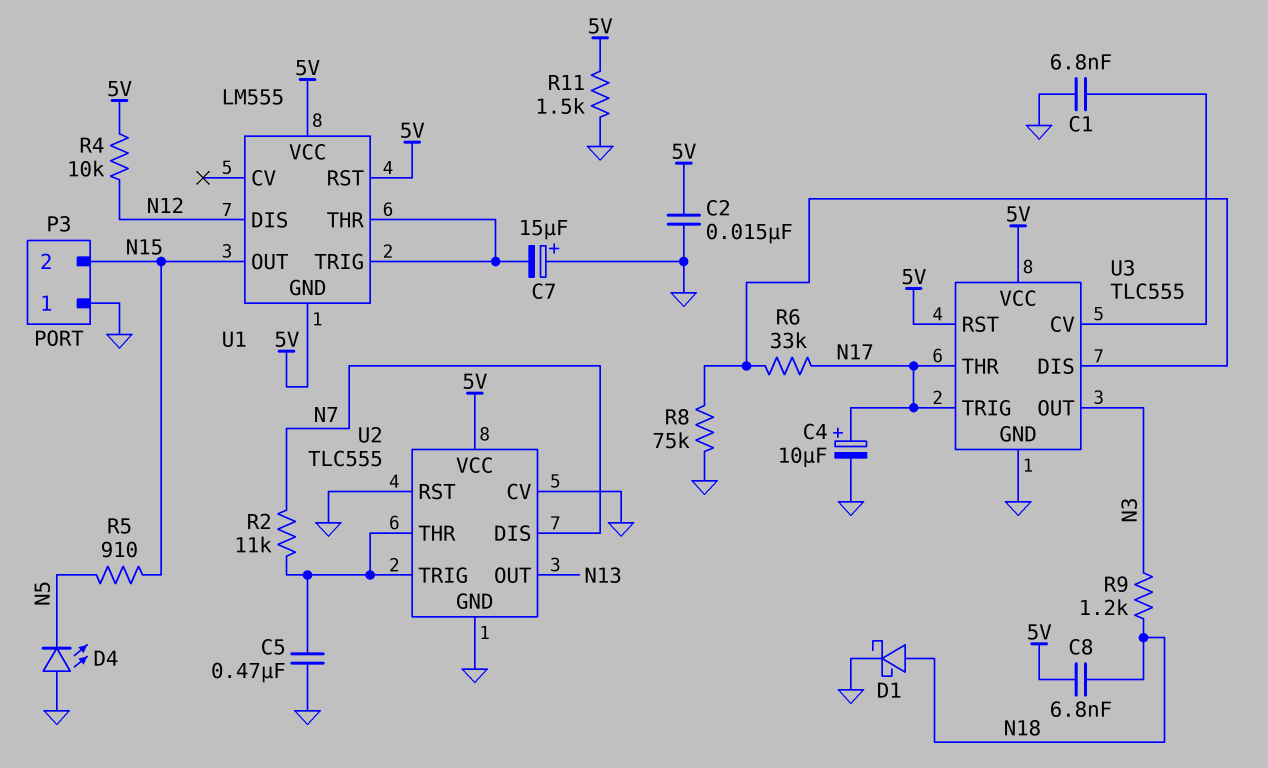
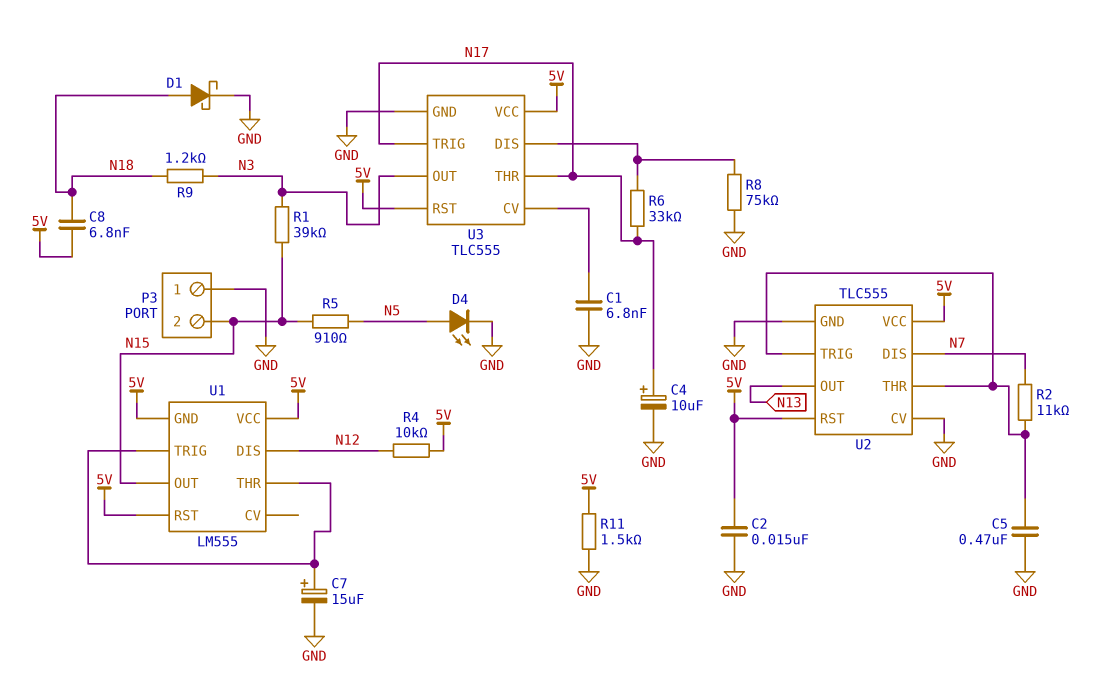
C7: 15uF (plus GND, minus U1/THR) -> 15uF (plus U1/THR, minus GND)
D4: LED (A GND, K N5) -> LED (A N5, K GND)
R1: none -> 39k (N3, N15)
U2 pin RST: GND -> 5V

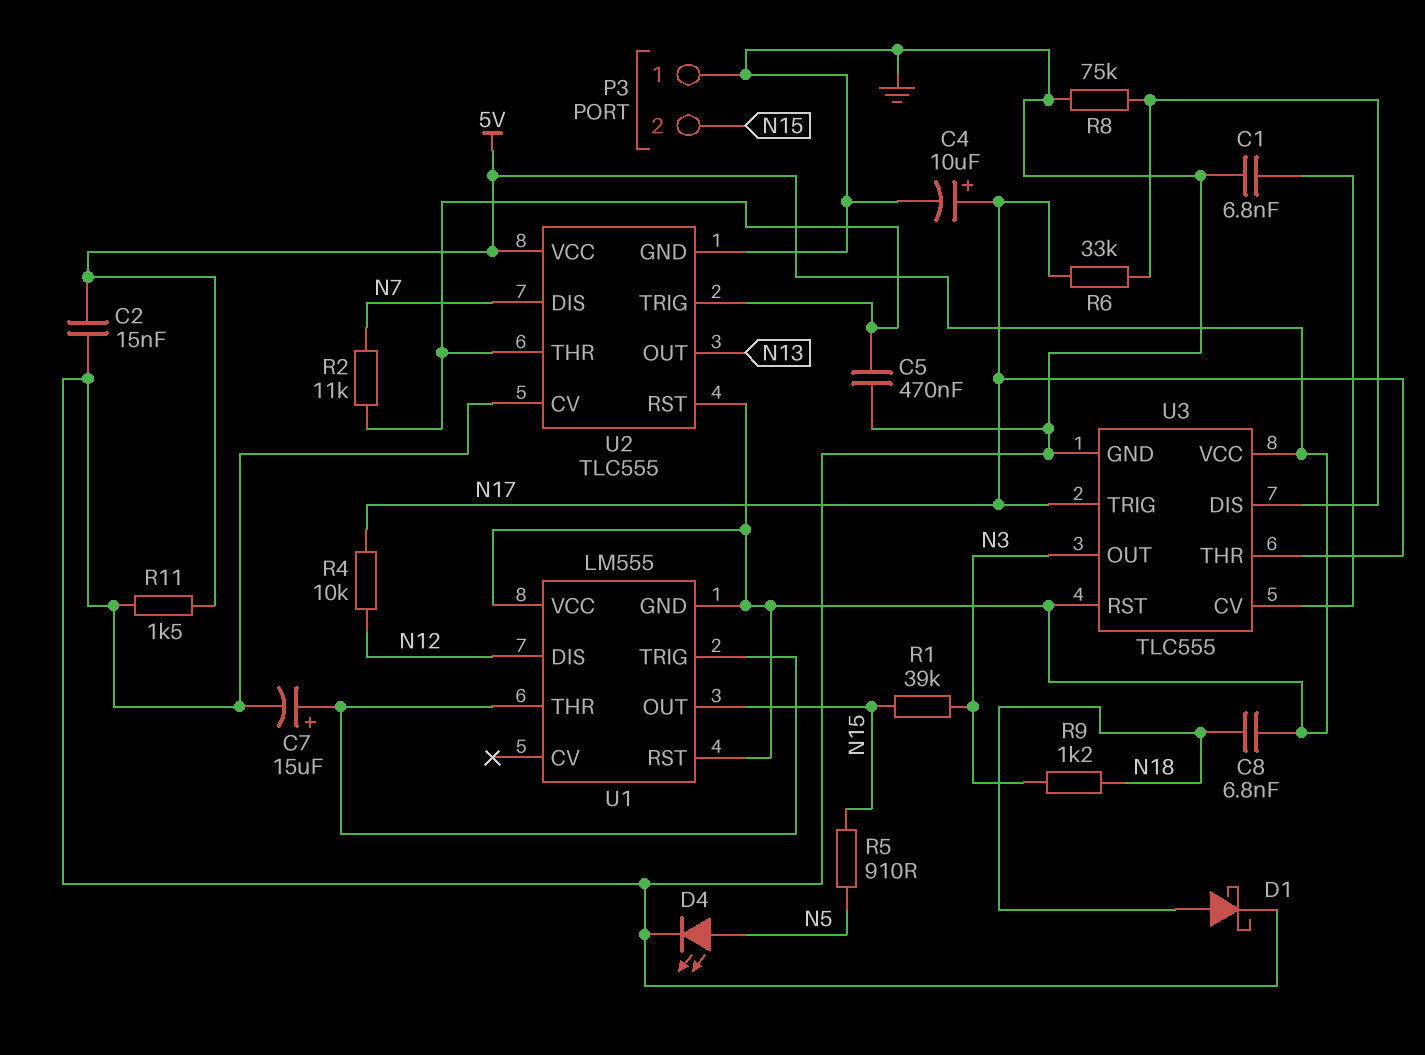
R4: 10k (5V, N12) -> 10k (N12, N17)

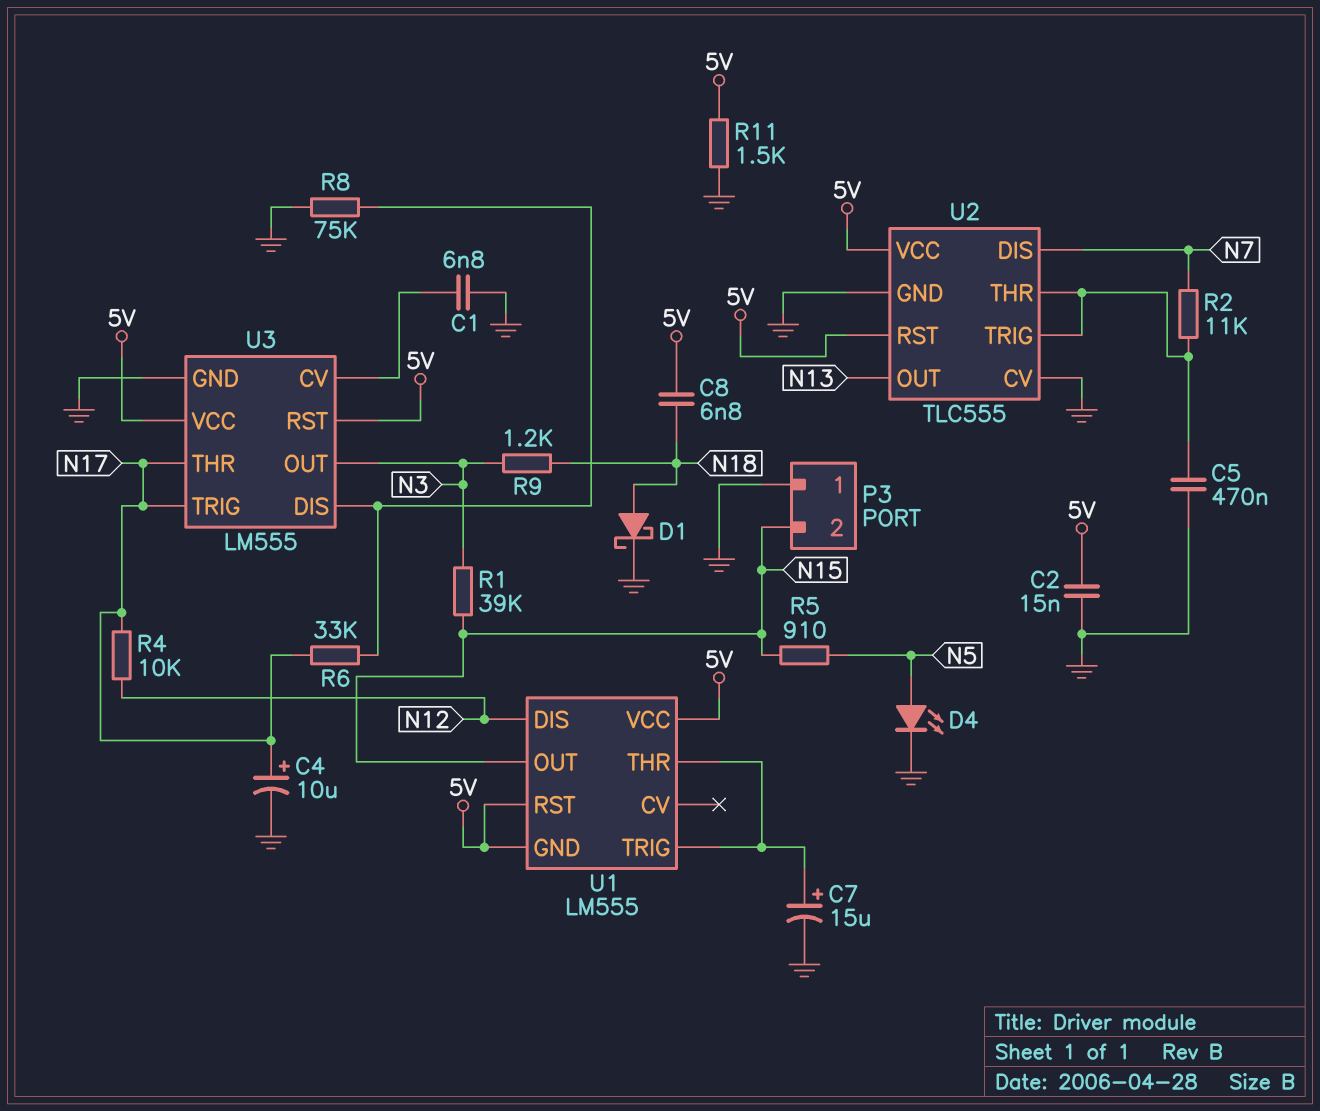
U3: TLC555 -> LM555

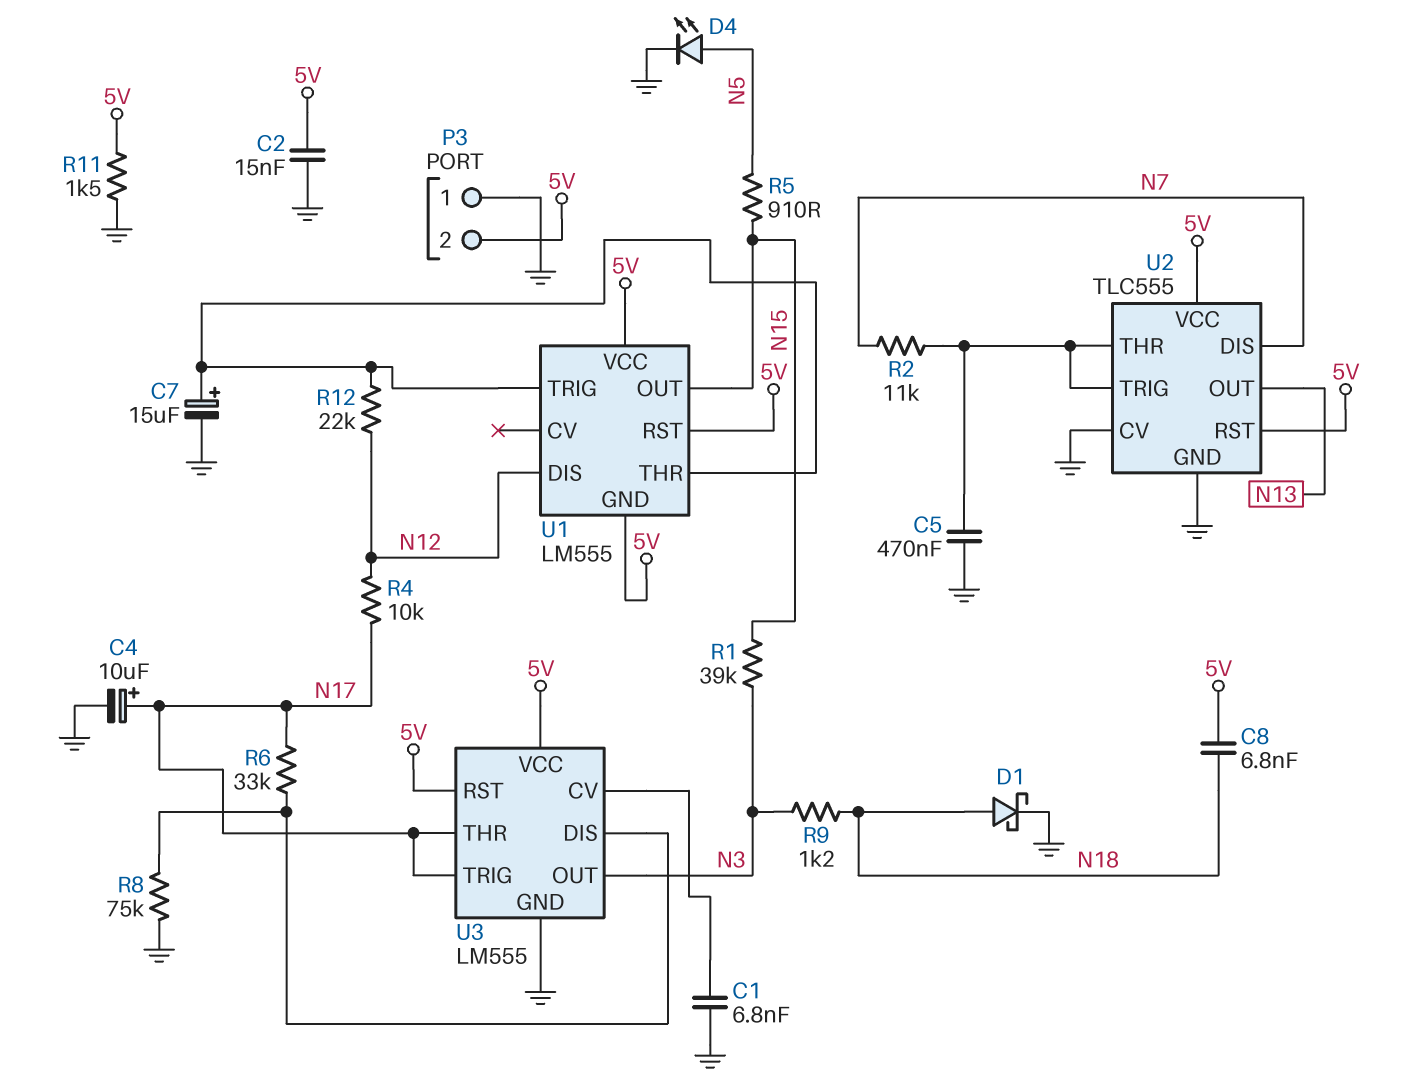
P3 pin 2: N15 -> 5V
R12: none -> 22k (N12, U1/THR)

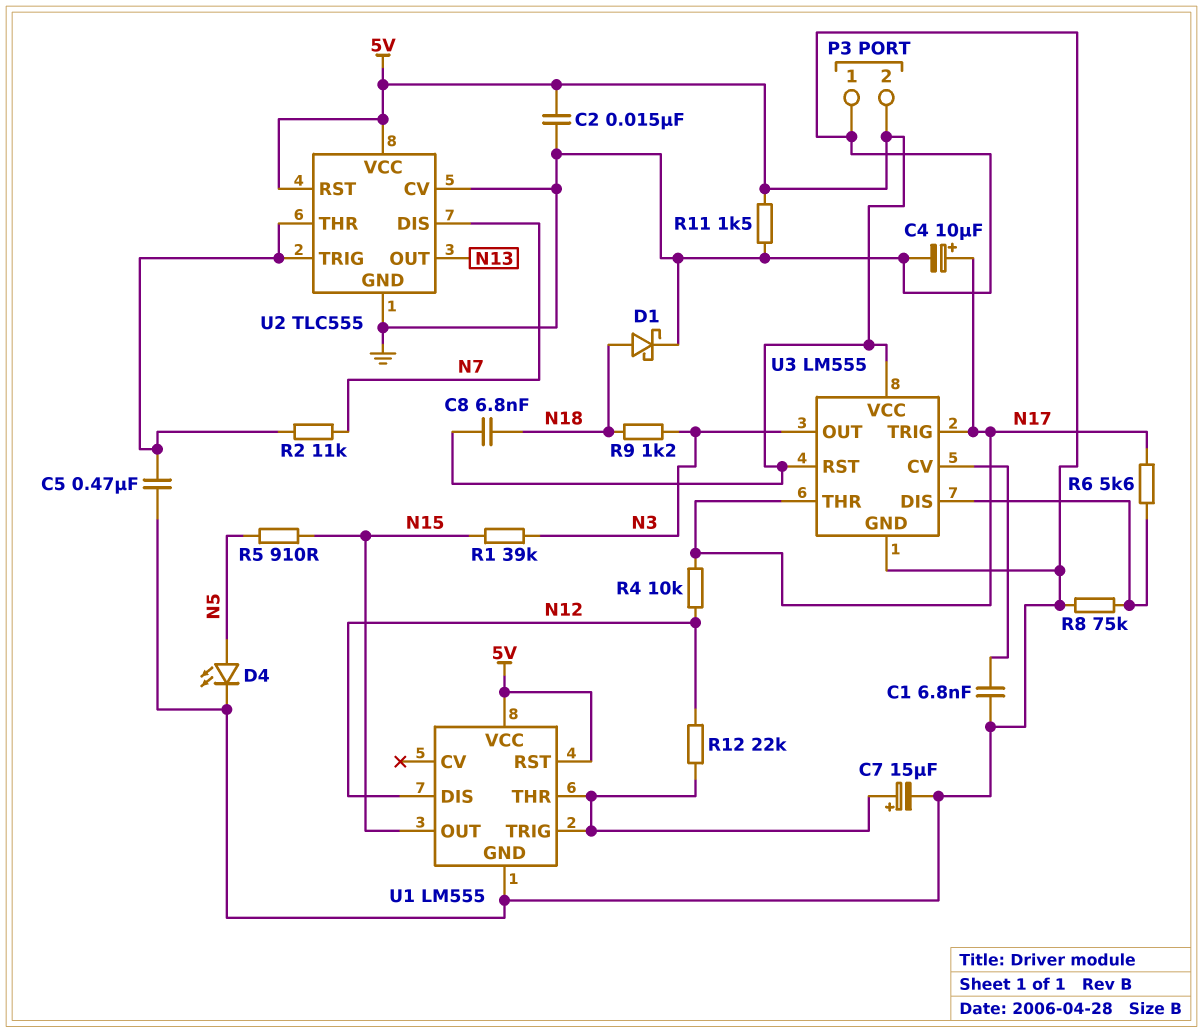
R6: 33k (N17, U3/DIS) -> 5.6k (N17, U3/DIS)
U1 pin GND: 5V -> GND

